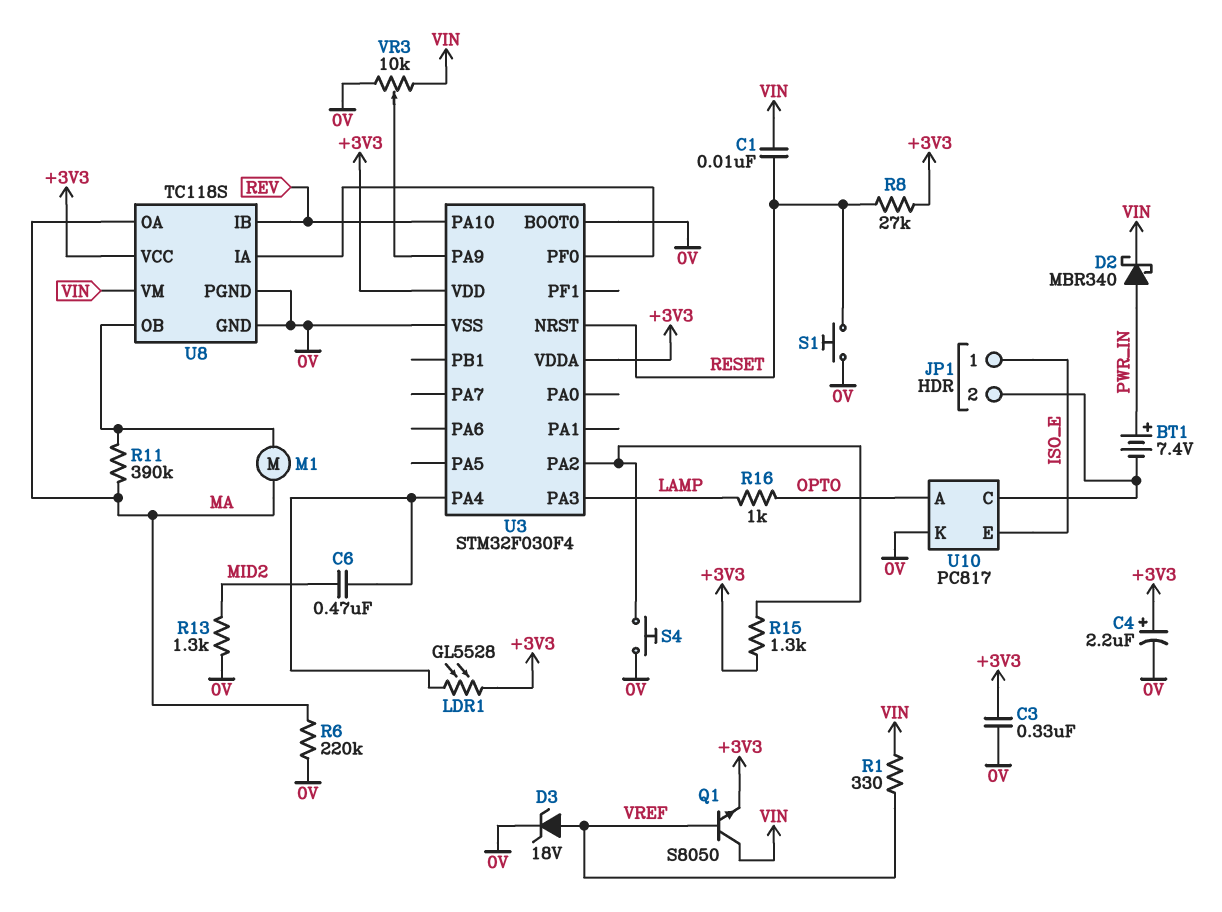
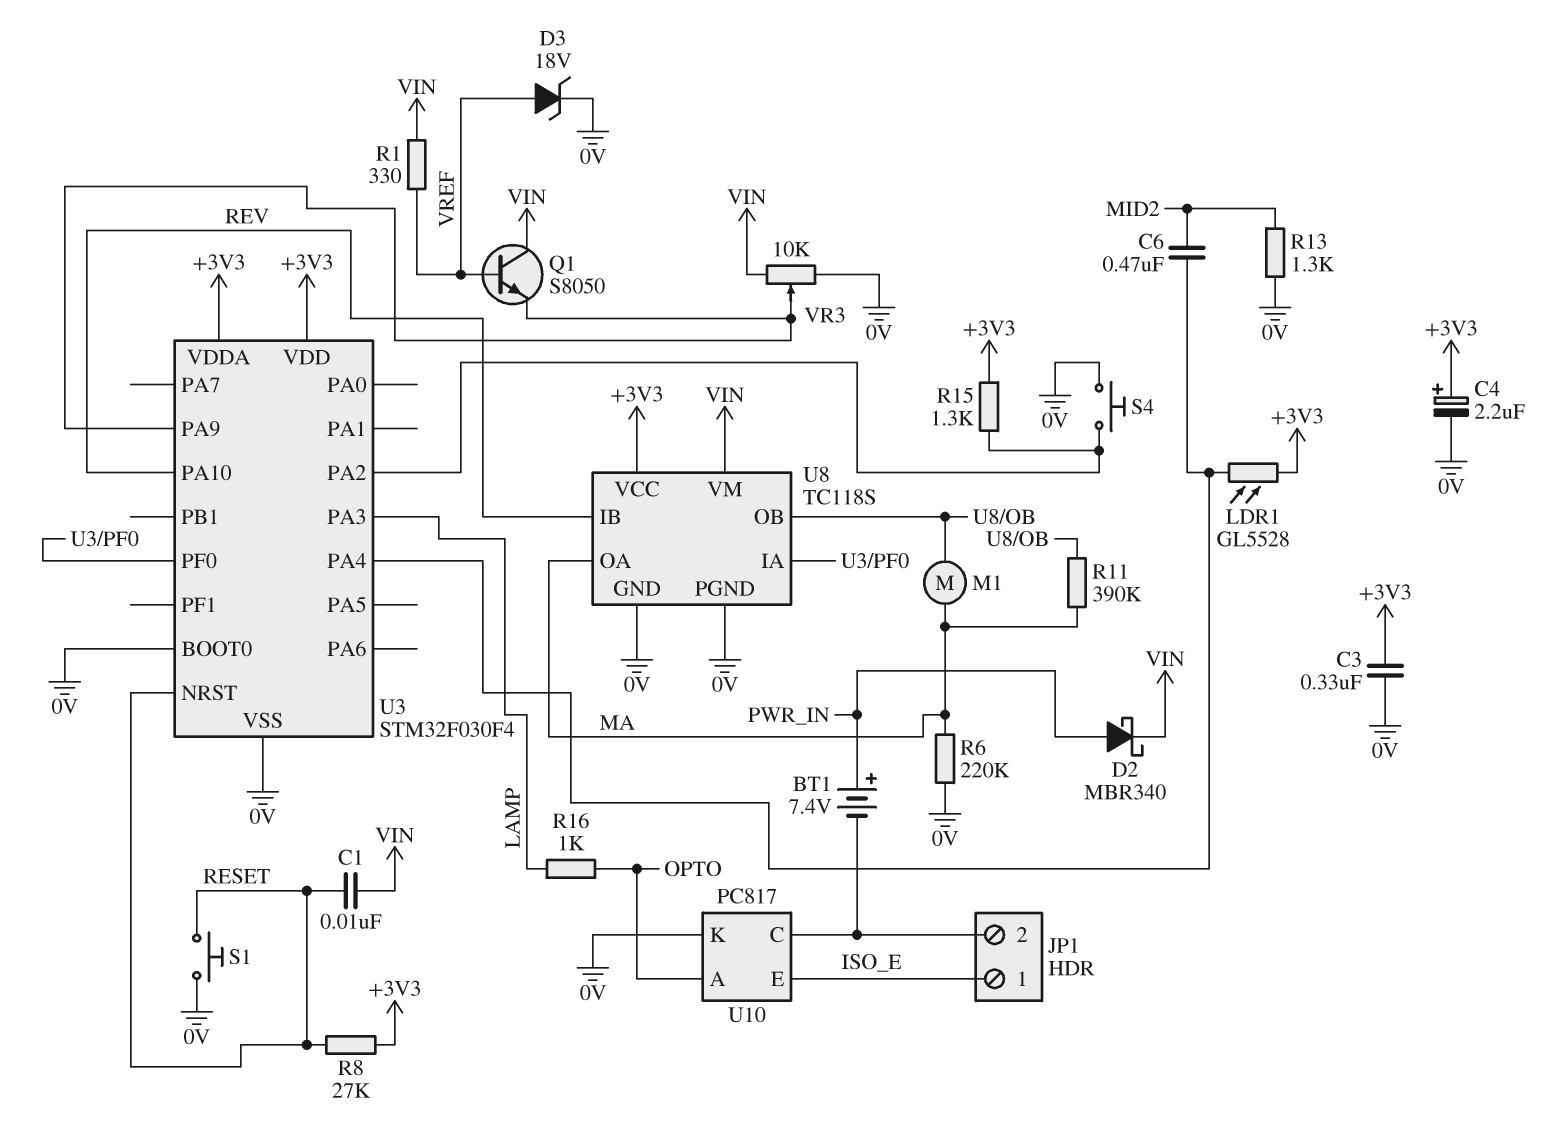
Q1: NPN S8050 (B VREF, C VIN, E +3V3) -> NPN S8050 (B VREF, C VIN, E U3/PA9)

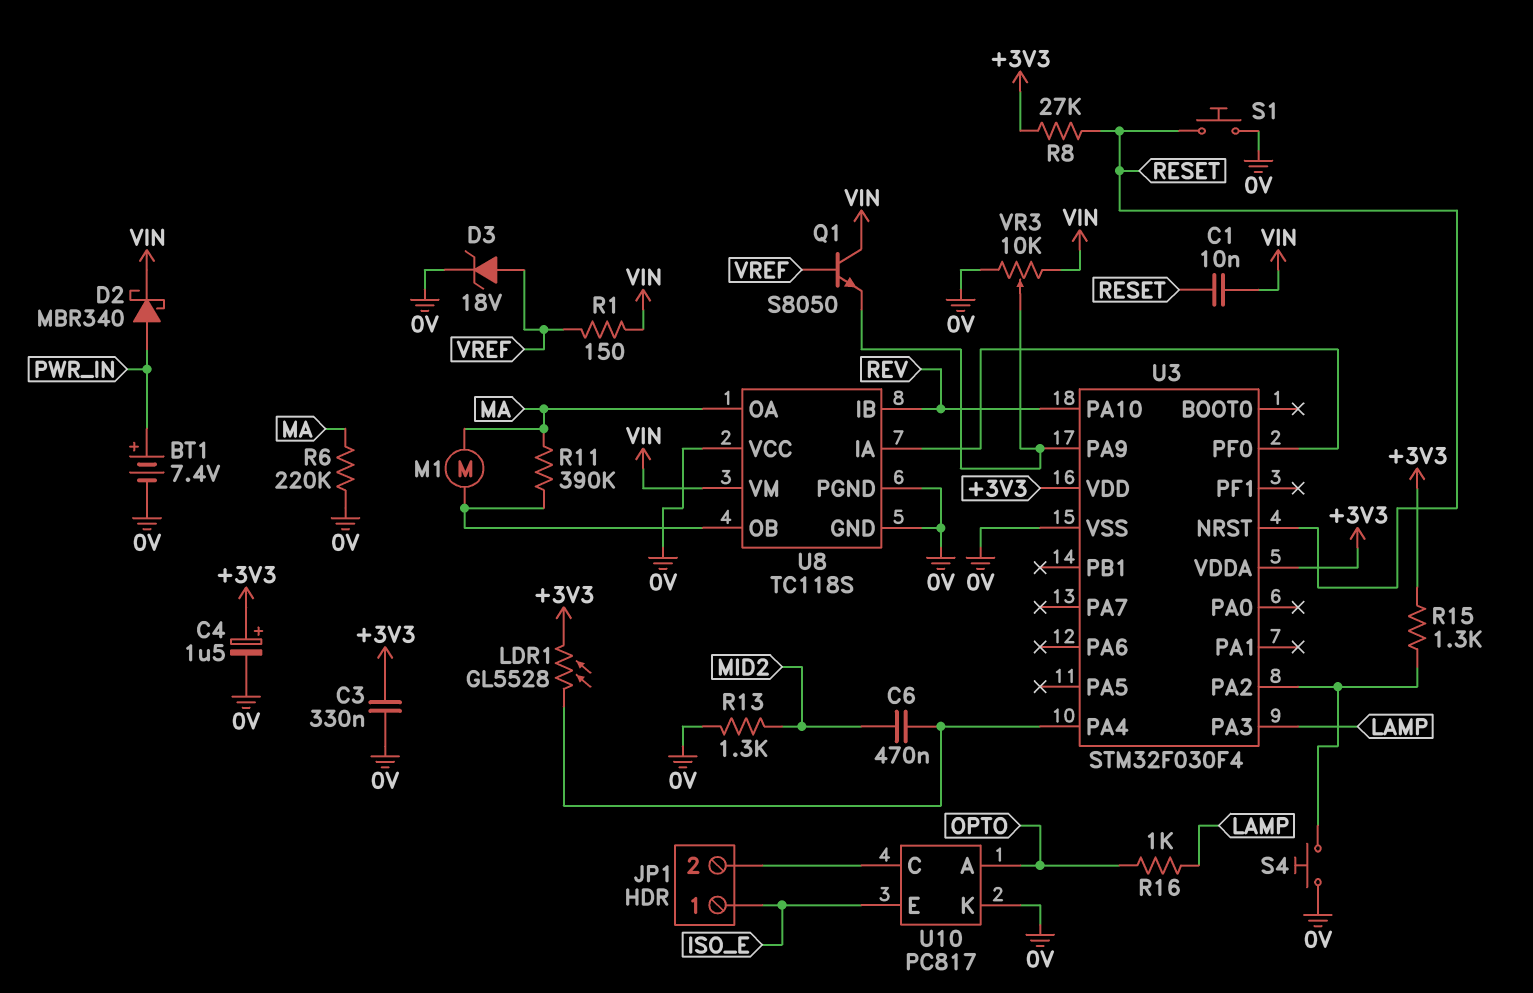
BT1: 7.4V (plus PWR_IN, minus JP1/2) -> 7.4V (plus PWR_IN, minus 0V)
C4: 2.2uF (plus +3V3, minus 0V) -> 1.5uF (plus +3V3, minus 0V)
R1: 330 (VIN, VREF) -> 150 (VIN, VREF)
U3 pin BOOT0: 0V -> none
U8 pin VCC: +3V3 -> 0V

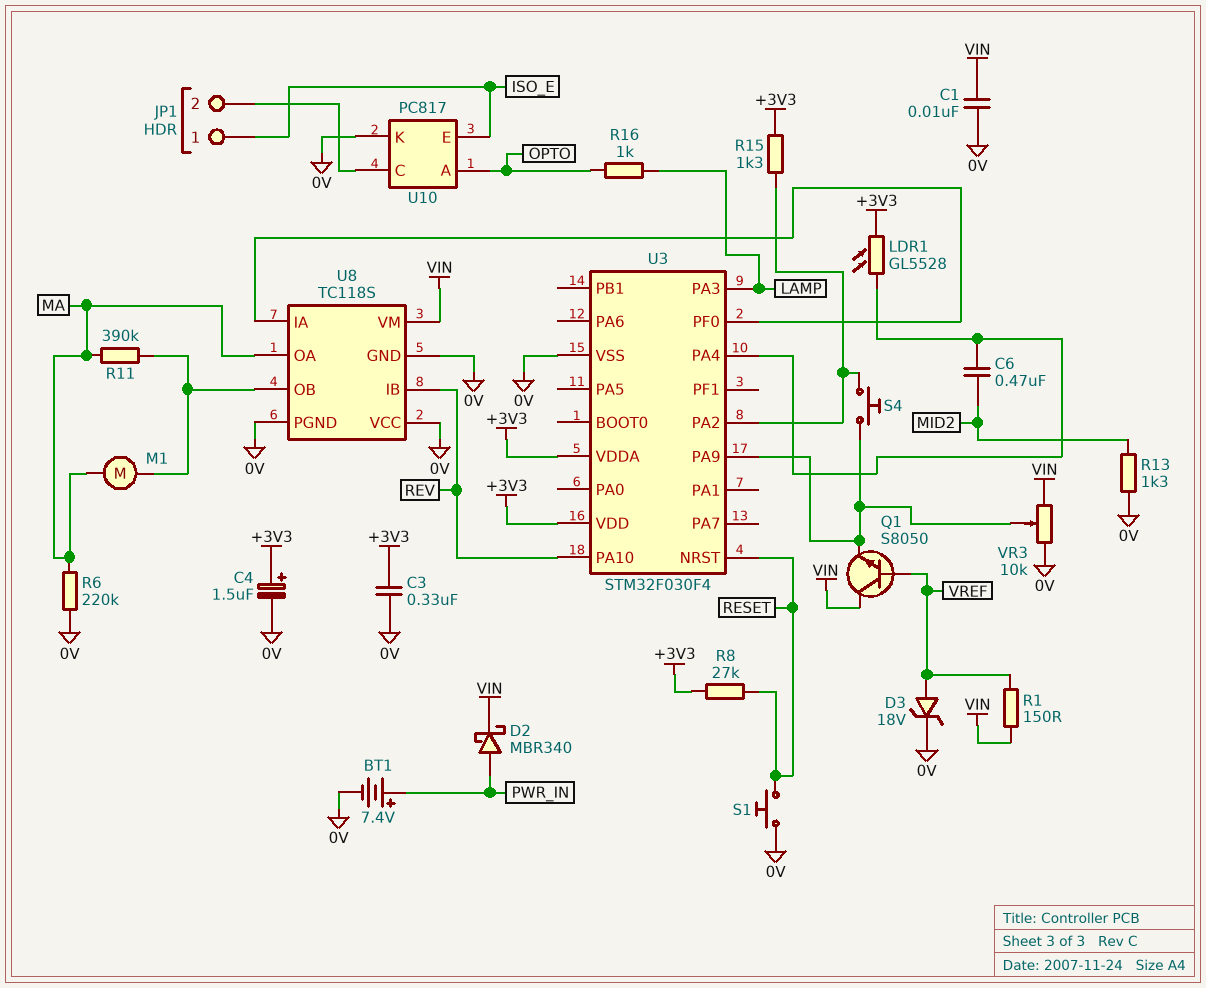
C1: 10nF (RESET, VIN) -> 10nF (0V, VIN)
S4: button (0V, U3/PA2) -> button (U3/PA2, U3/PA9)

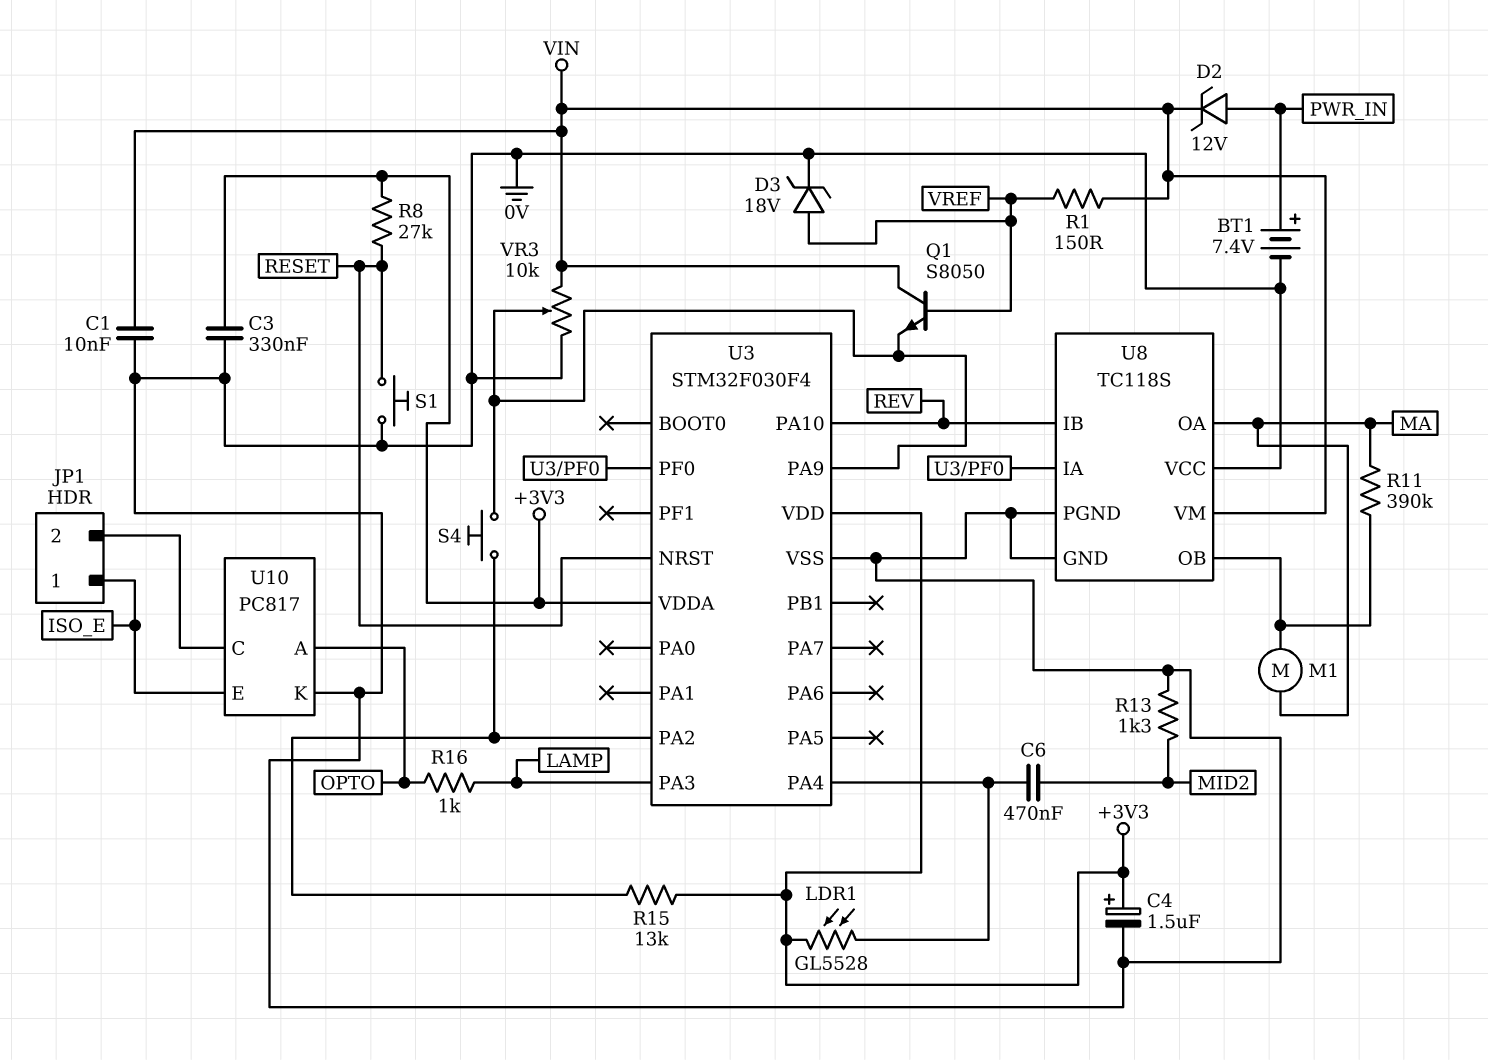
D2: schottky MBR340 (A PWR_IN, K VIN) -> zener 12V (A PWR_IN, K VIN)
R6: 220k (0V, MA) -> none
R15: 1.3k (+3V3, U3/PA2) -> 13k (+3V3, U3/PA2)

